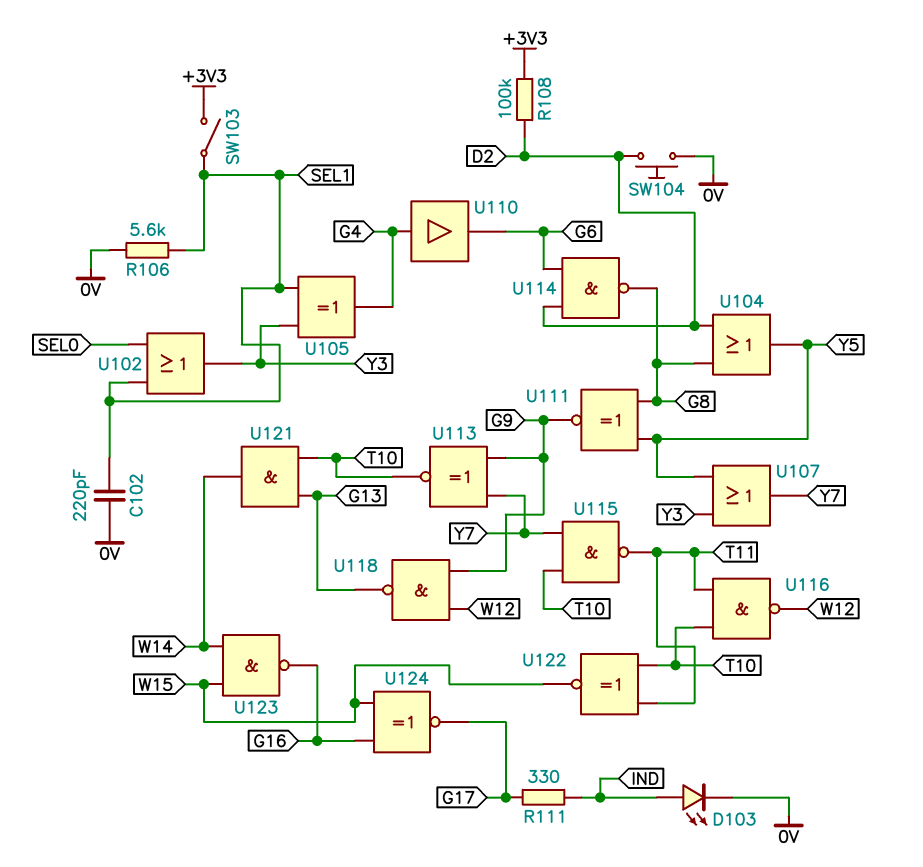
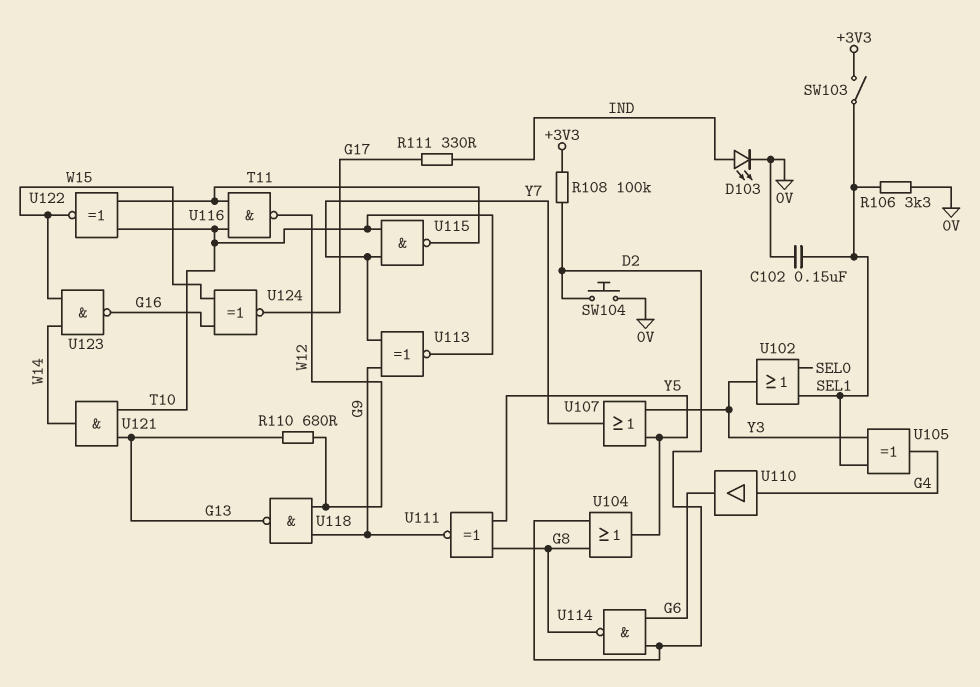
C102: 220pF (0V, SEL1) -> 150nF (0V, SEL1)
R106: 5.6k (0V, SEL1) -> 3.3k (0V, SEL1)
R110: none -> 680 (G13, W12)

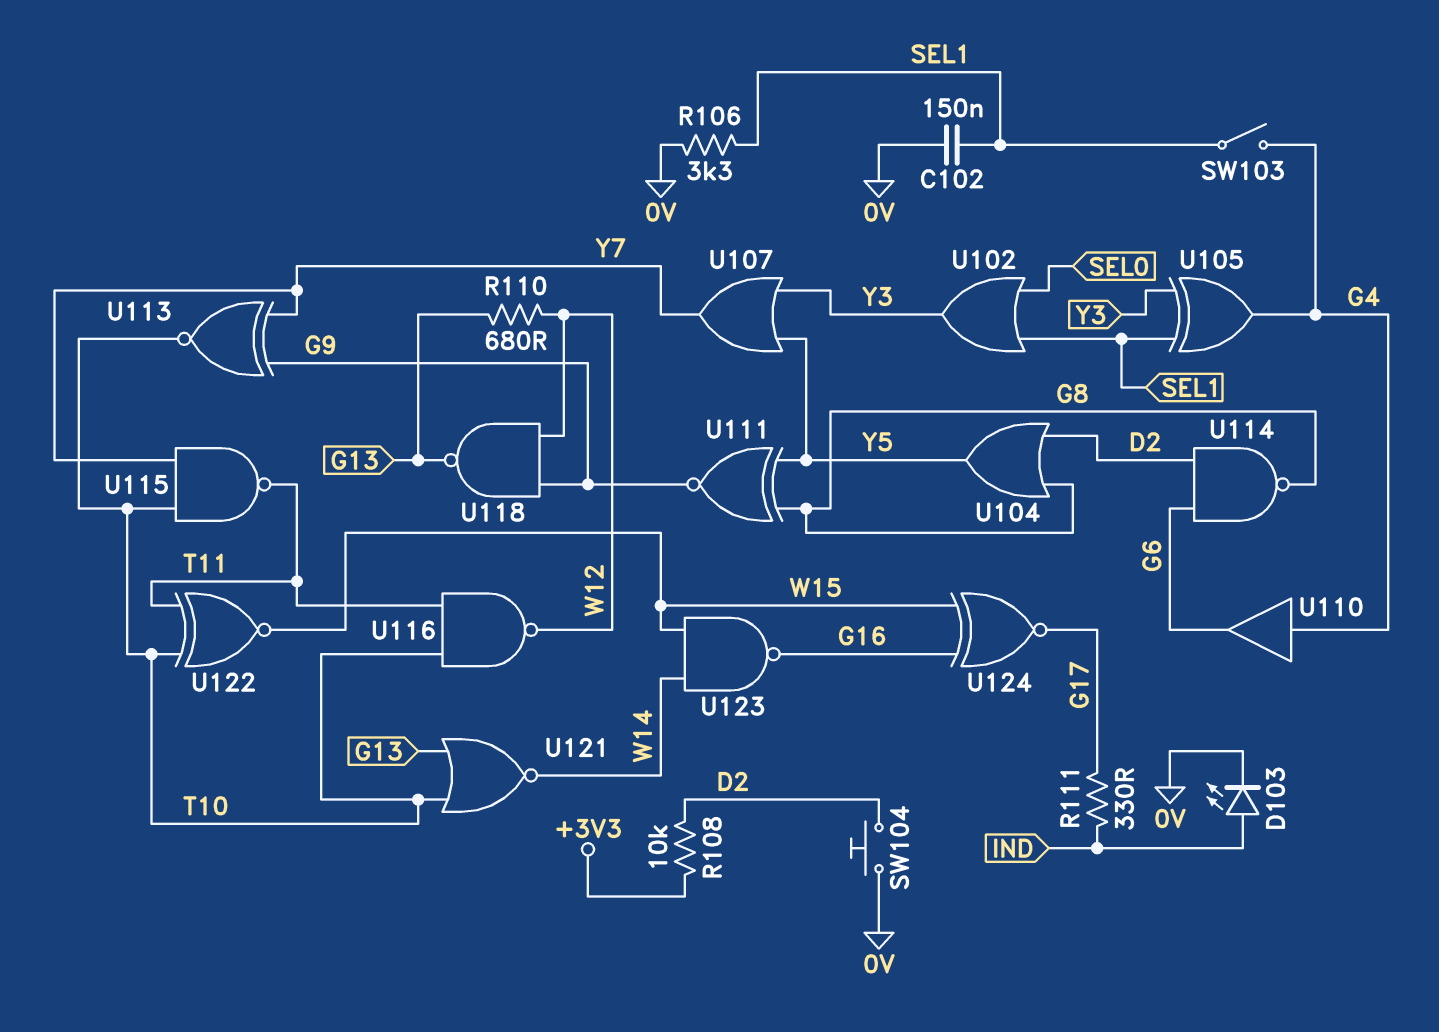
R108: 100k (+3V3, D2) -> 10k (+3V3, D2)
SW103: switch (+3V3, SEL1) -> switch (G4, SEL1)
U121: AND (in G13, in T10, out W14) -> NOR (in G13, in T10, out W14)

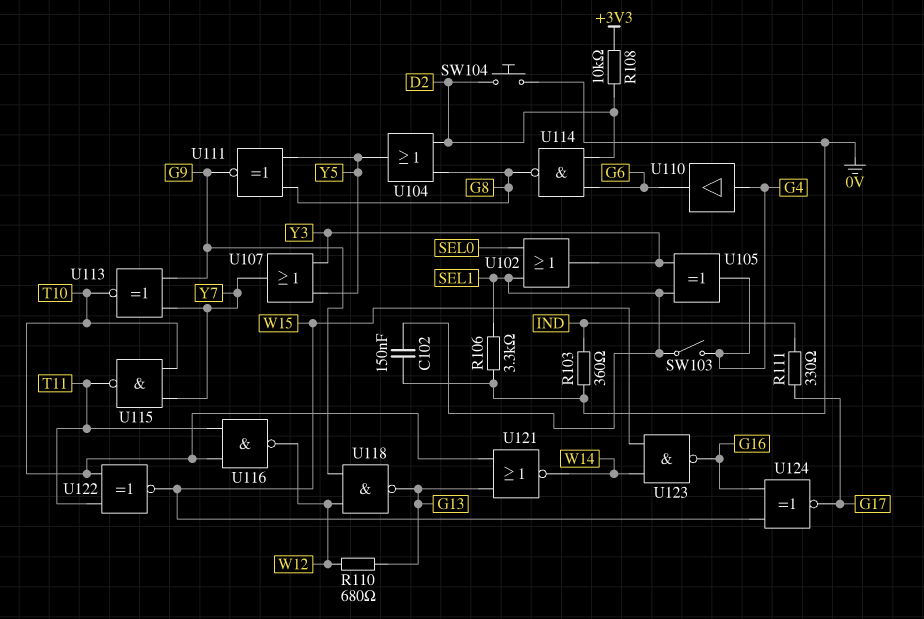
D103: LED (A IND, K 0V) -> none
R103: none -> 360 (0V, IND)

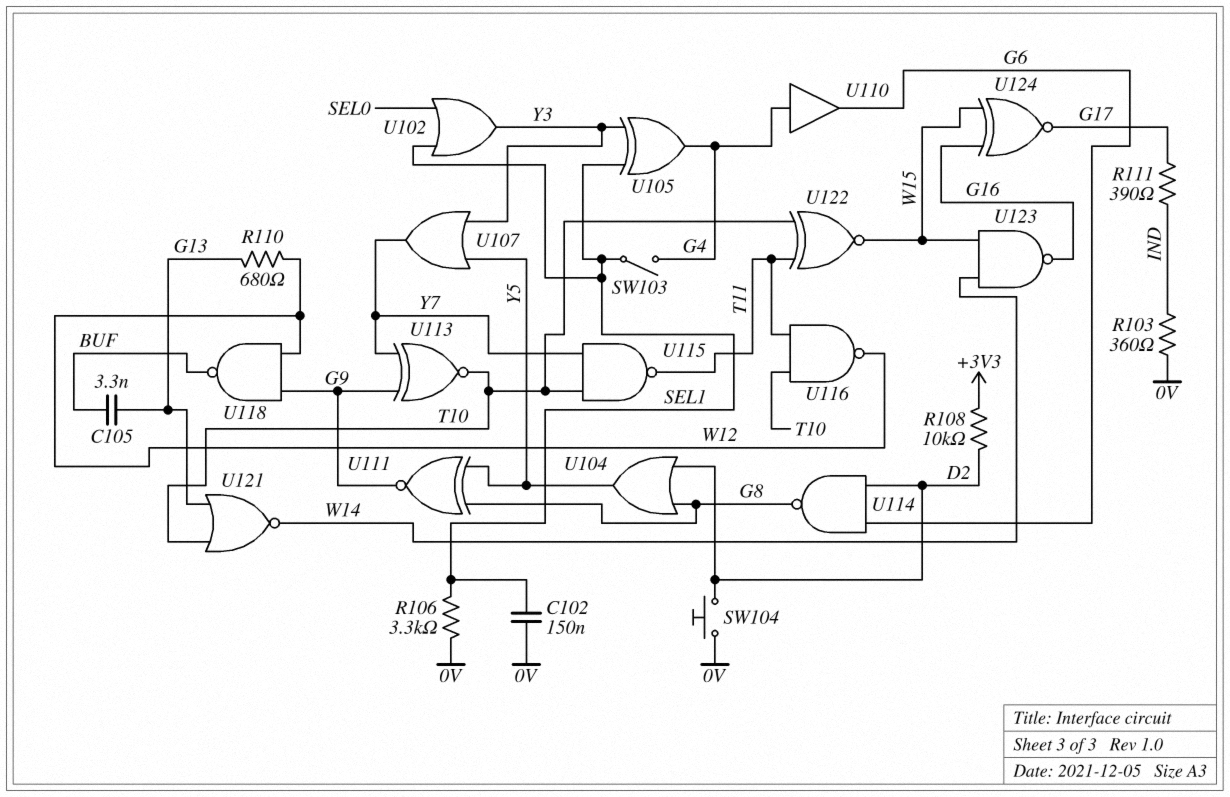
C105: none -> 3.3nF (BUF, G13)
R111: 330 (G17, IND) -> 390 (G17, IND)
U118: NAND (in G9, in W12, out G13) -> NAND (in G9, in W12, out BUF)

